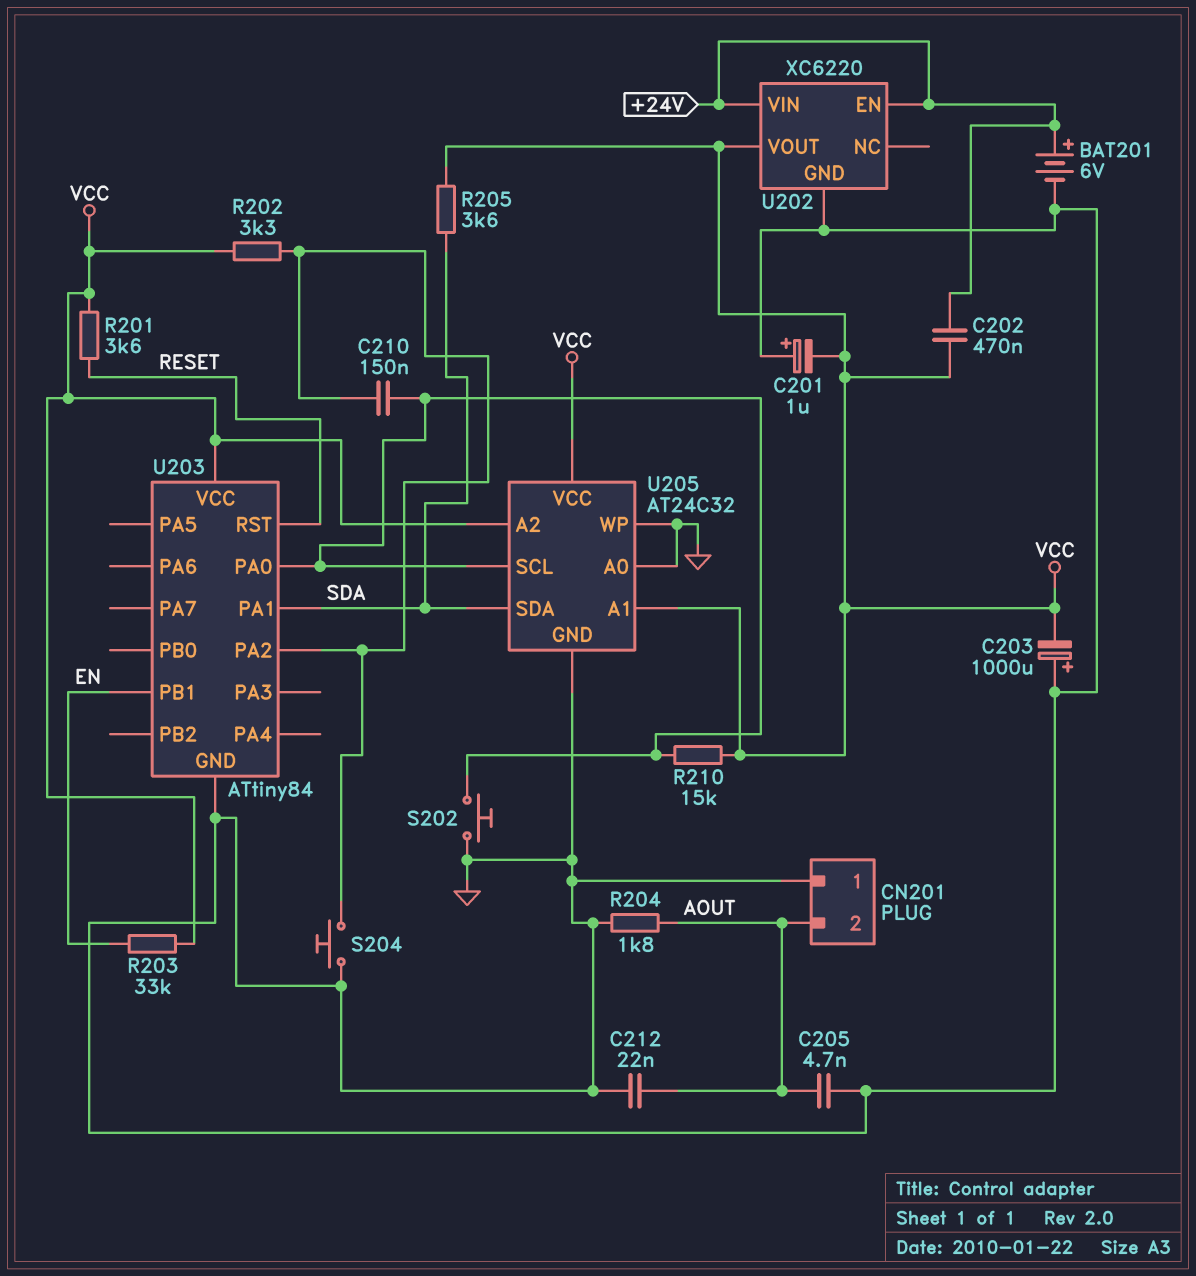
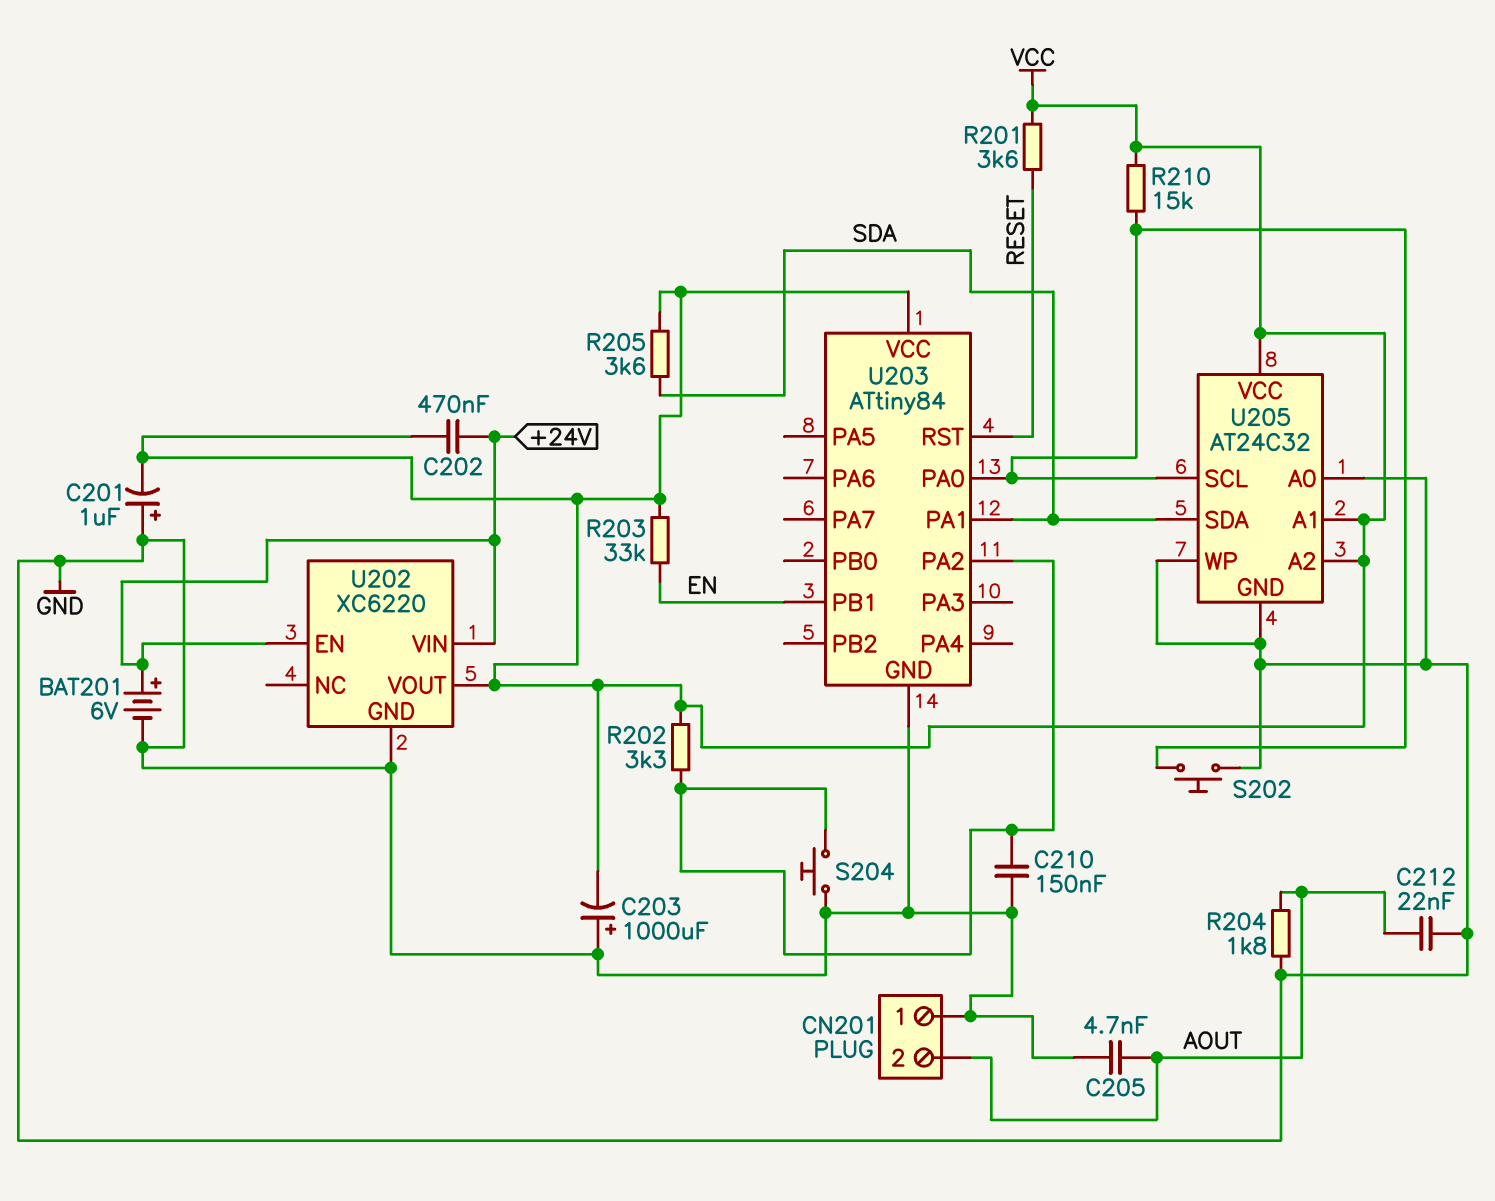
C210: 150nF (U203/PA0, U203/PA2) -> 150nF (GND, U203/PA2)

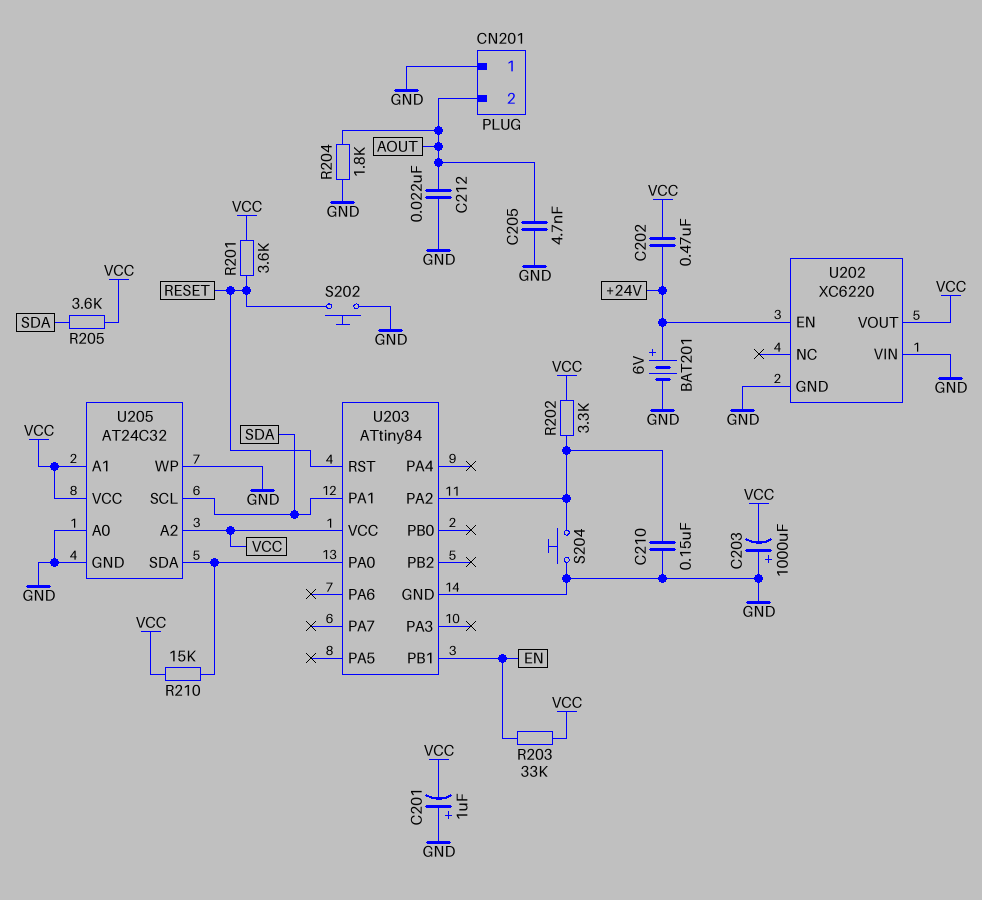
S202: button (GND, U203/PA0) -> button (GND, RESET)
U202 pin VIN: +24V -> GND
U205 pin SCL: U203/PA0 -> SDA
U205 pin SDA: SDA -> U203/PA0

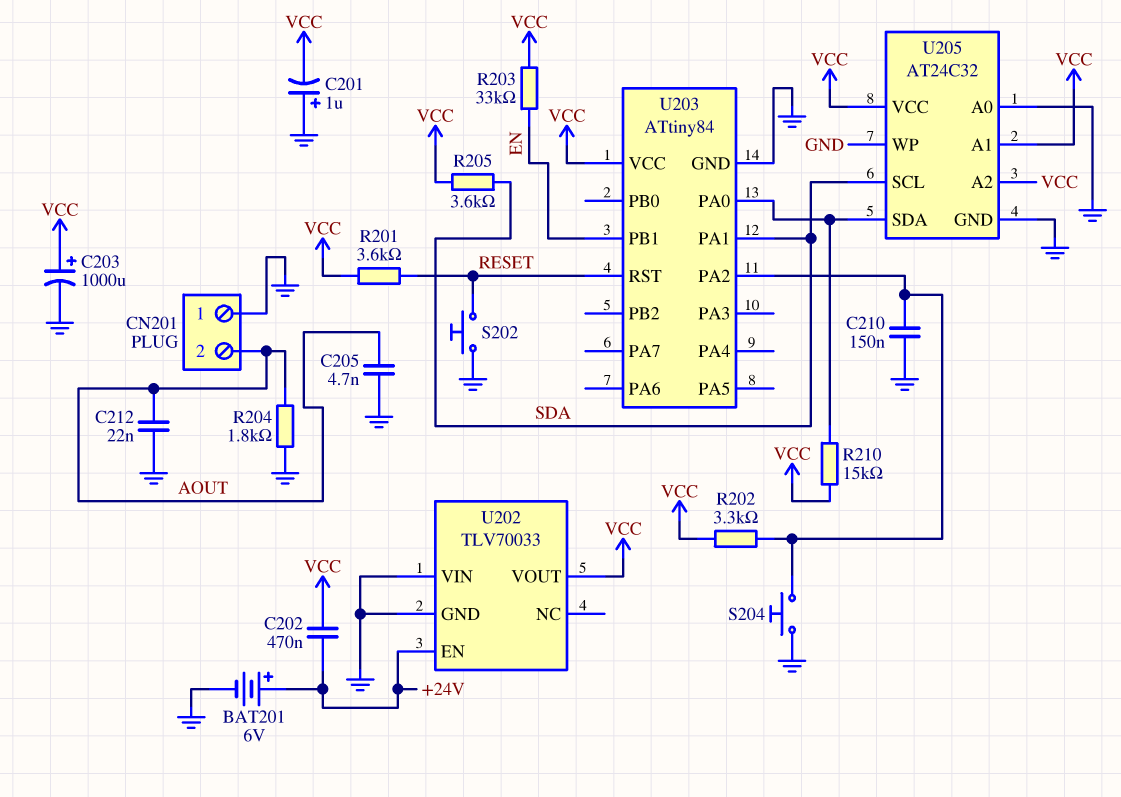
C203: 1000uF (plus GND, minus VCC) -> 1000uF (plus VCC, minus GND)
U202: XC6220 -> TLV70033

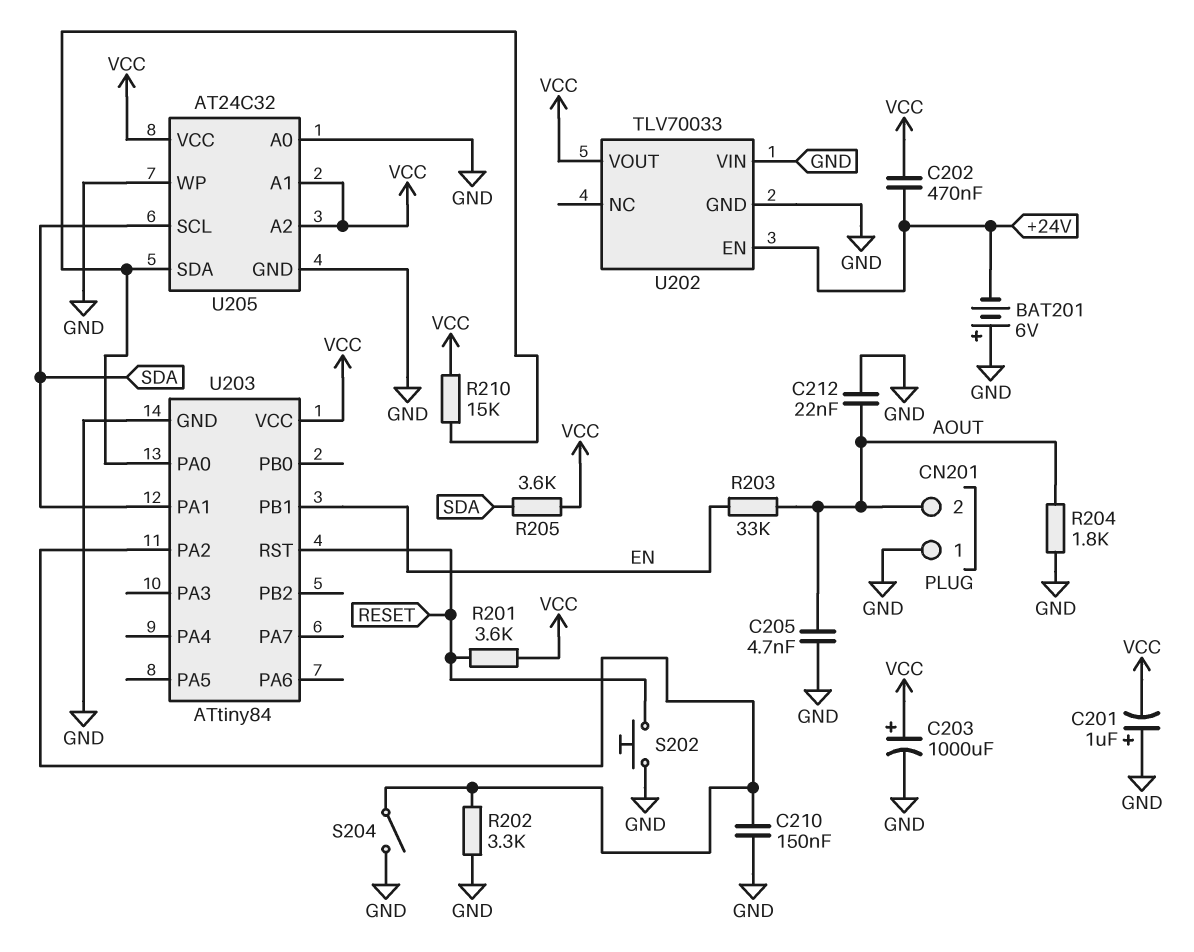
BAT201: 6V (plus +24V, minus GND) -> 6V (plus GND, minus +24V)
R202: 3.3k (U203/PA2, VCC) -> 3.3k (GND, U203/PA2)
R203: 33k (EN, VCC) -> 33k (AOUT, EN)
S204: button (GND, U203/PA2) -> switch (GND, U203/PA2)

